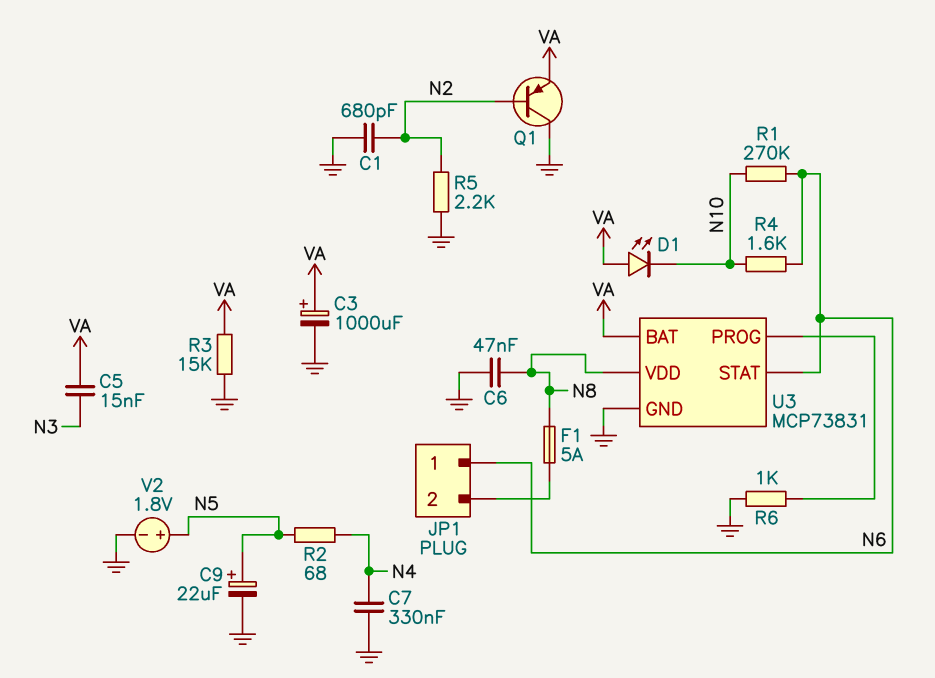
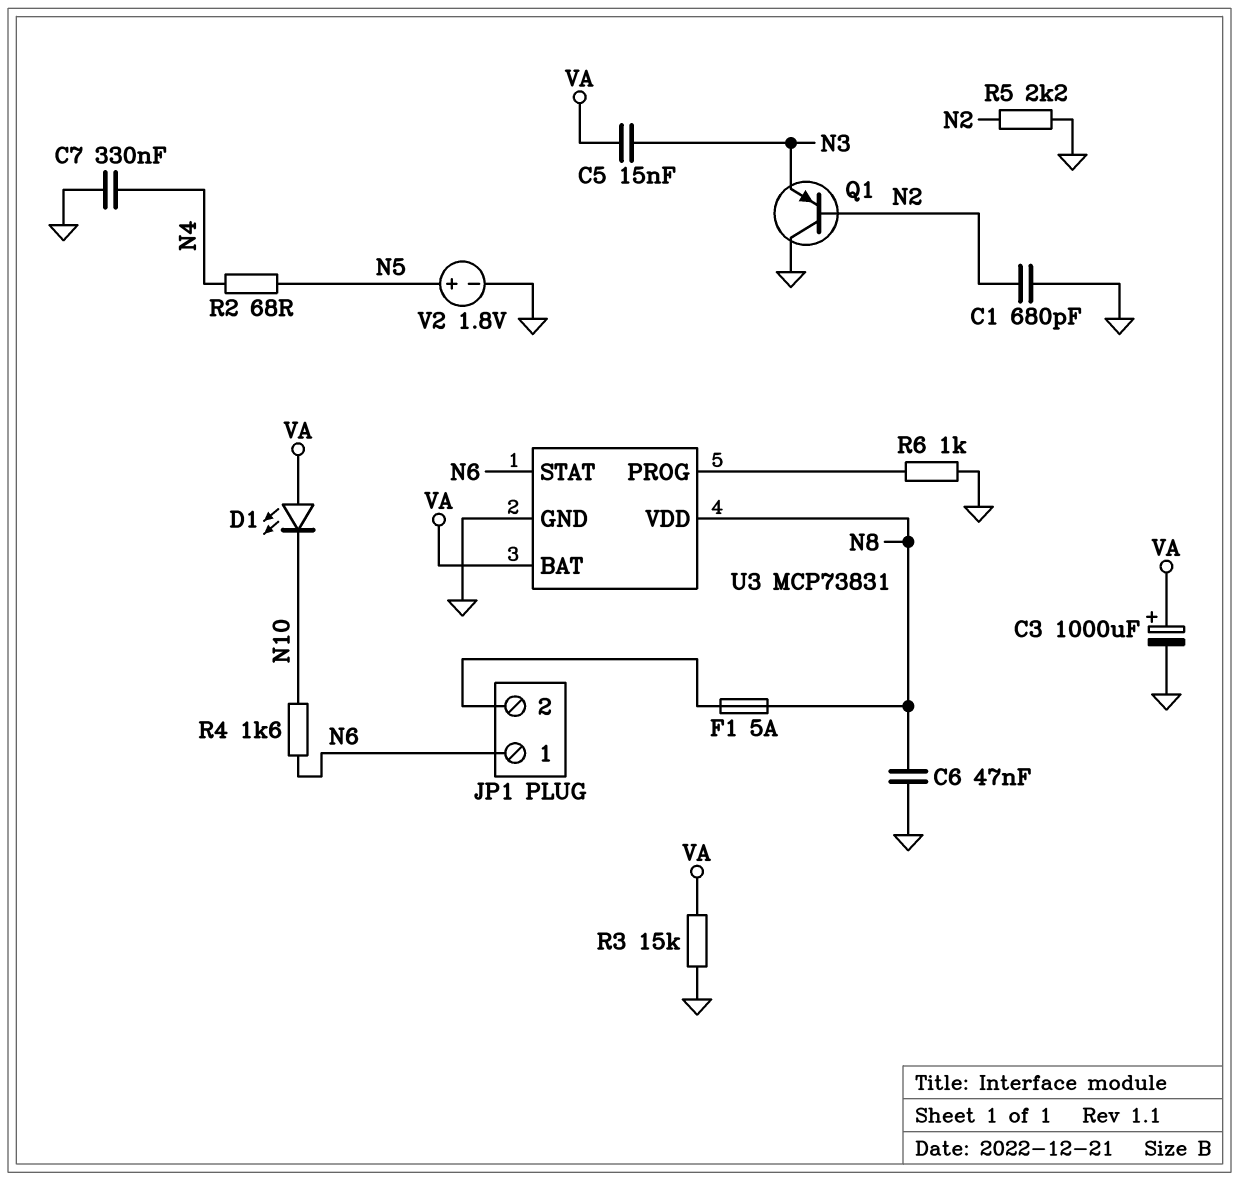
C9: 22uF (plus N5, minus GND) -> none
Q1: PNP (B N2, C GND, E VA) -> PNP (B N2, C GND, E N3)
R1: 270k (N6, N10) -> none

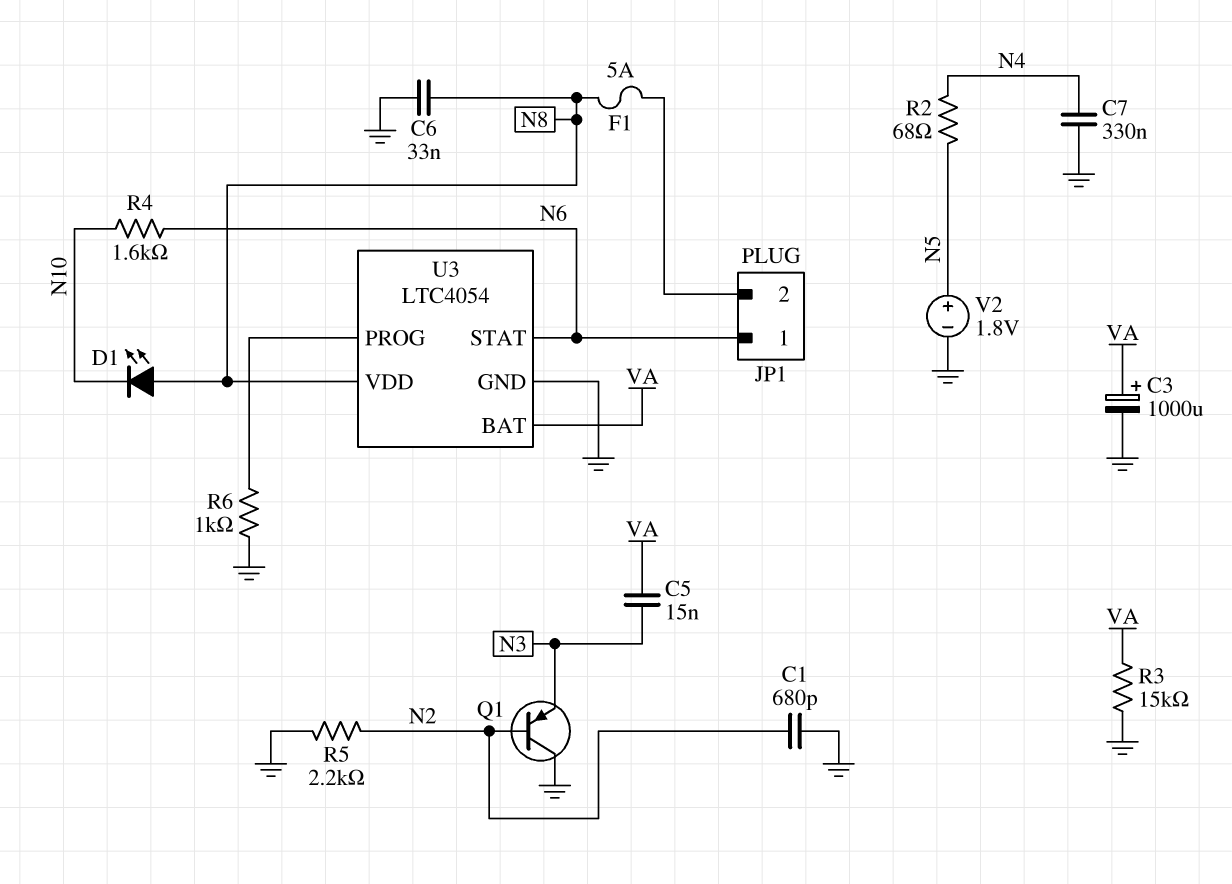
C6: 47nF (GND, N8) -> 33nF (GND, N8)
D1: LED (A VA, K N10) -> LED (A N8, K N10)
U3: MCP73831 -> LTC4054

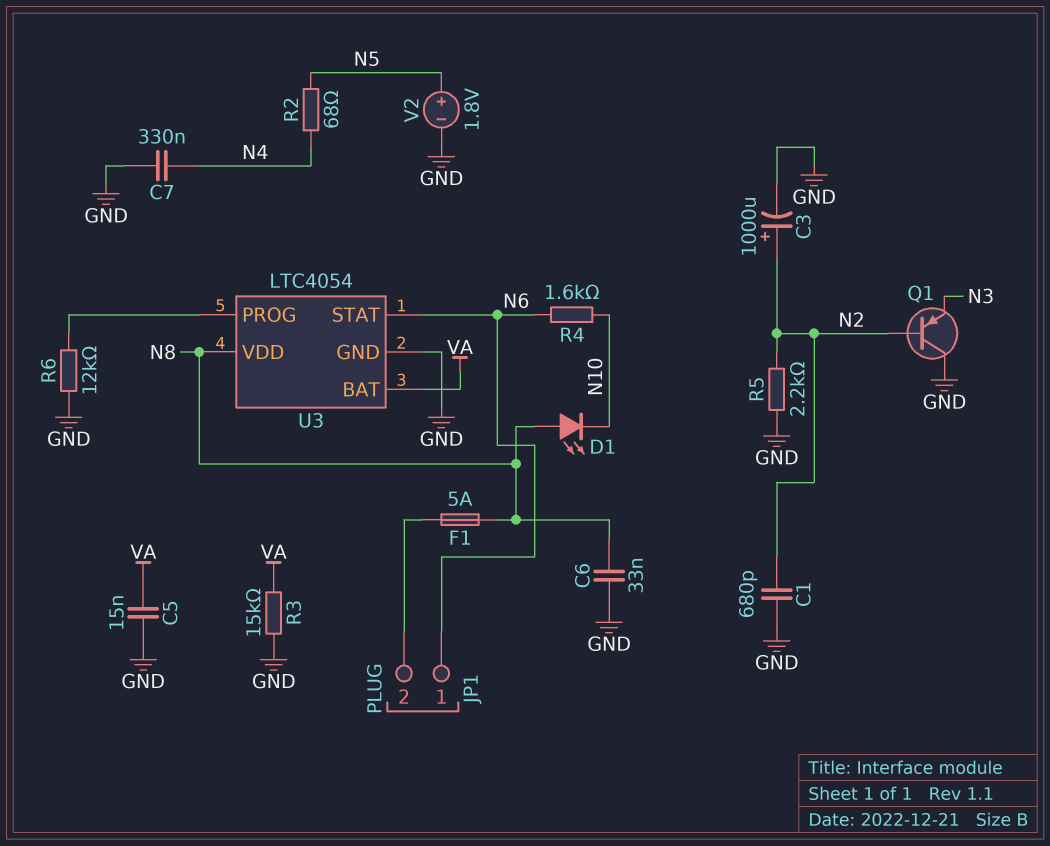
C3: 1000uF (plus VA, minus GND) -> 1000uF (plus N2, minus GND)
C5: 15nF (N3, VA) -> 15nF (GND, VA)
R6: 1k (GND, U3/PROG) -> 12k (GND, U3/PROG)

